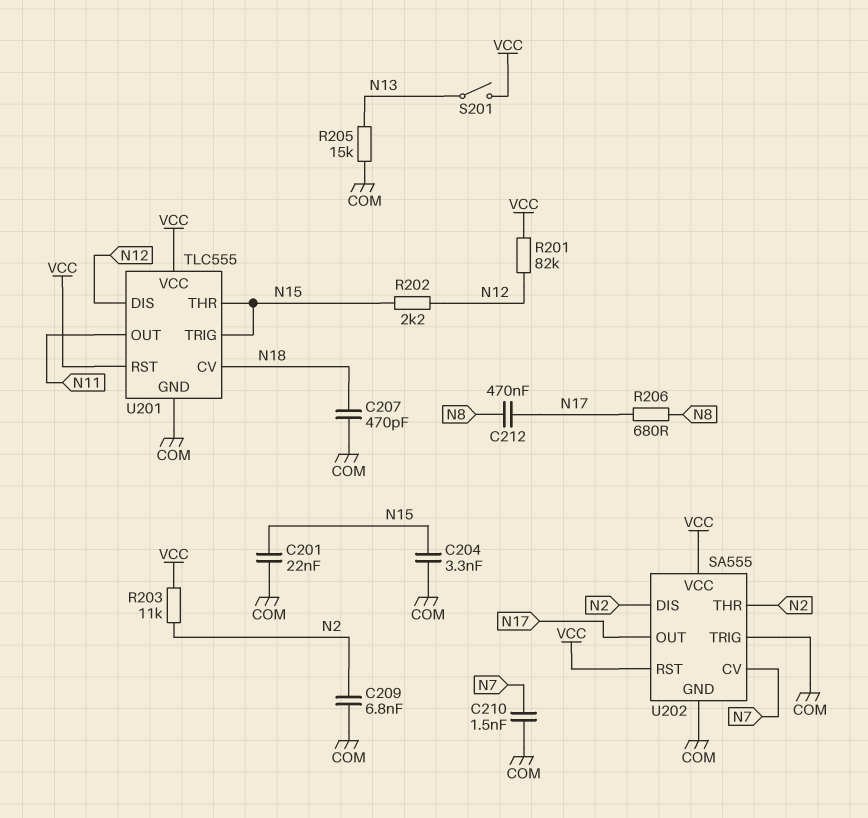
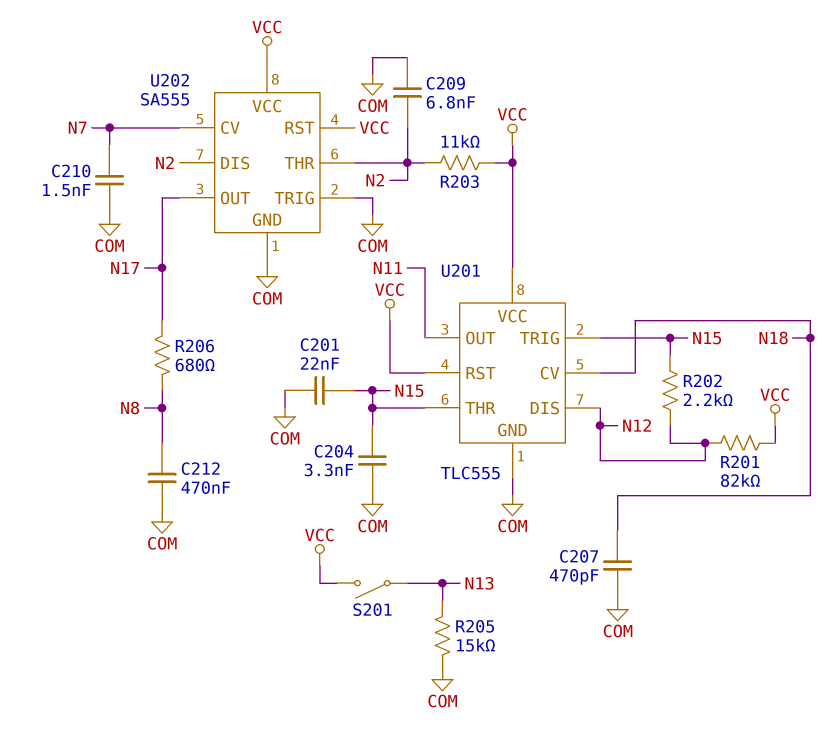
C212: 470nF (N8, N17) -> 470nF (COM, N8)

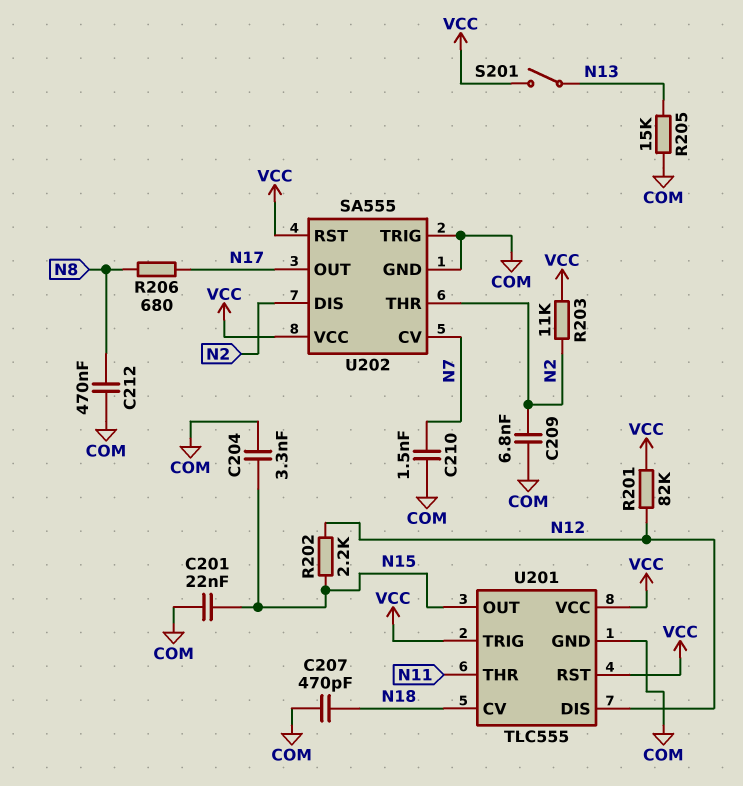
U201 pin OUT: N11 -> N15
U201 pin THR: N15 -> N11
U201 pin TRIG: N15 -> VCC

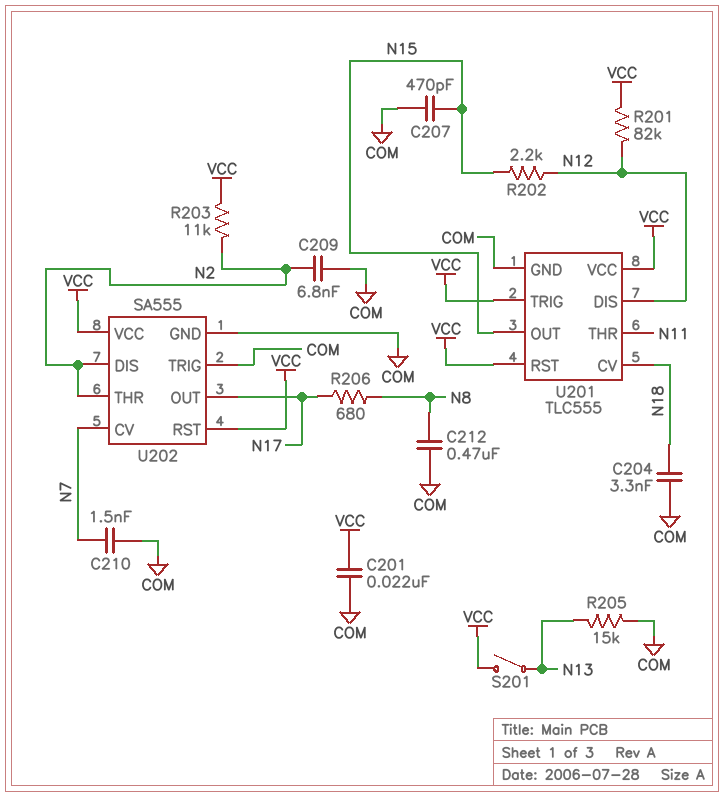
C201: 22nF (COM, N15) -> 22nF (COM, VCC)
C204: 3.3nF (COM, N15) -> 3.3nF (COM, N18)
C207: 470pF (COM, N18) -> 470pF (COM, N15)

